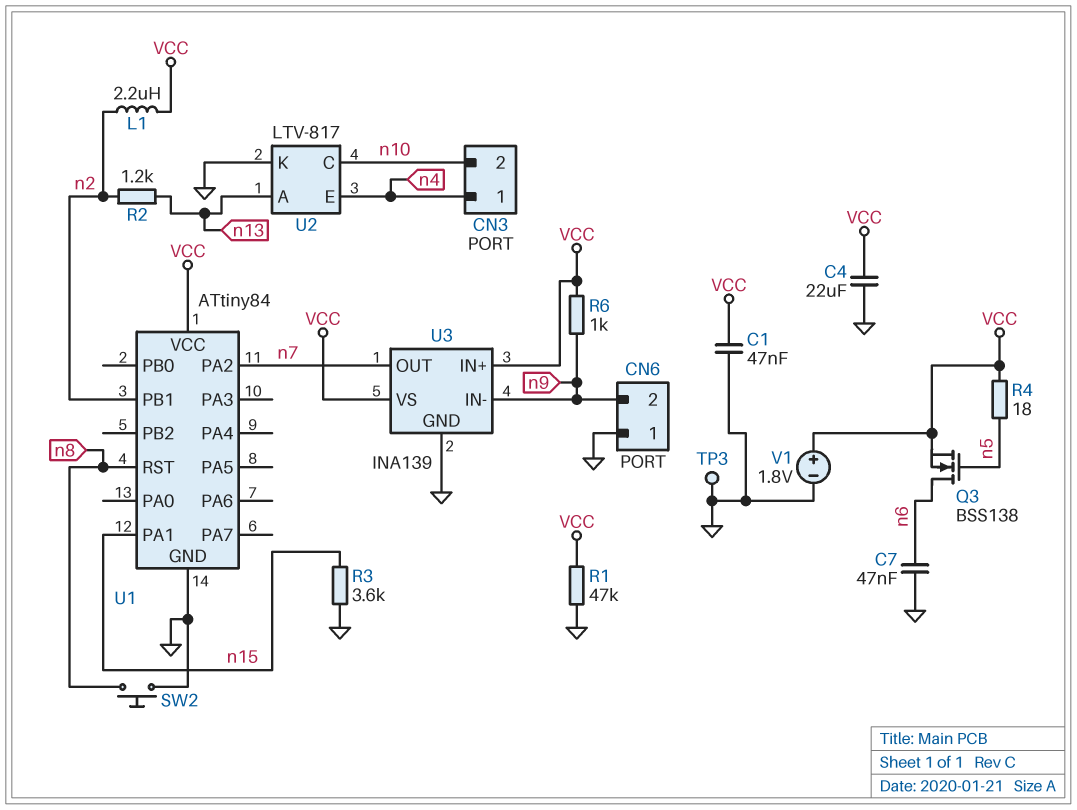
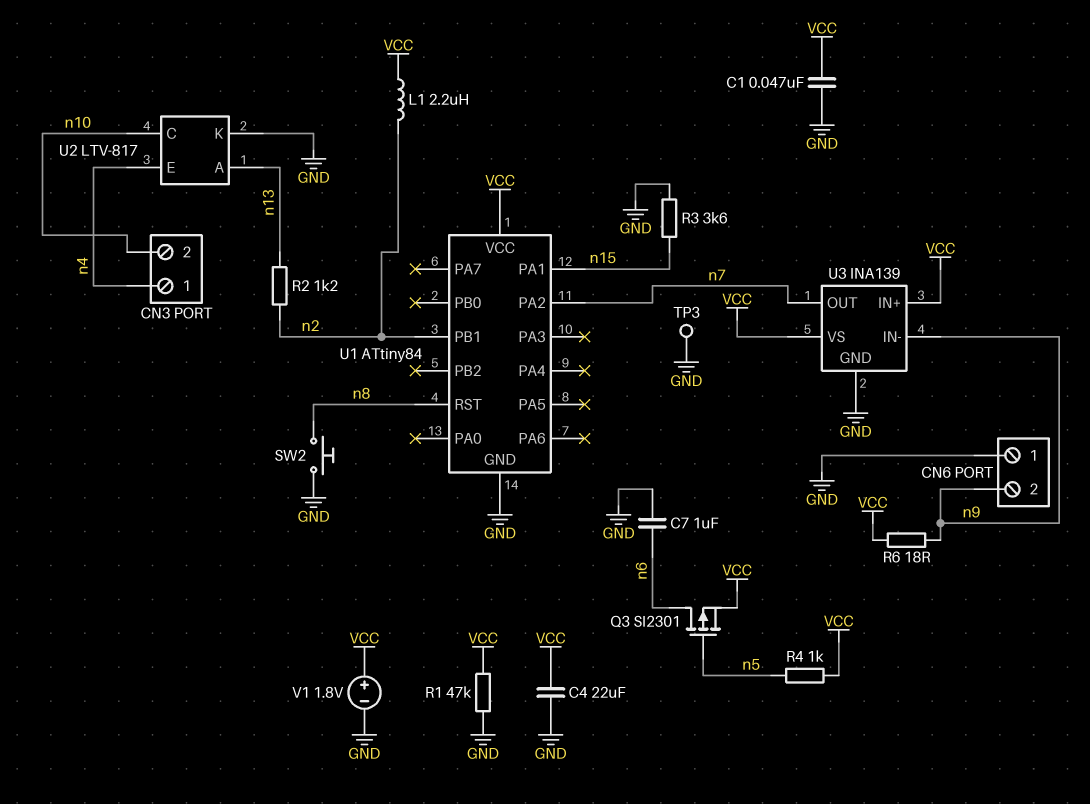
C7: 47nF (GND, n6) -> 1uF (GND, n6)
Q3: NMOS BSS138 (G n5, D n6, S VCC) -> PMOS SI2301 (G n5, D n6, S VCC)
R4: 18 (VCC, n5) -> 1k (VCC, n5)
R6: 1k (VCC, n9) -> 18 (VCC, n9)

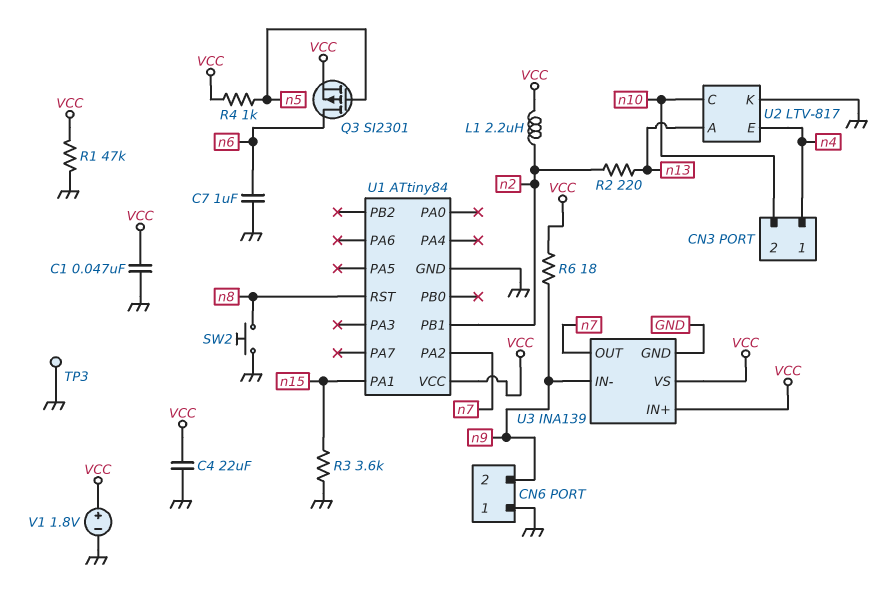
R2: 1.2k (n2, n13) -> 220 (n2, n13)

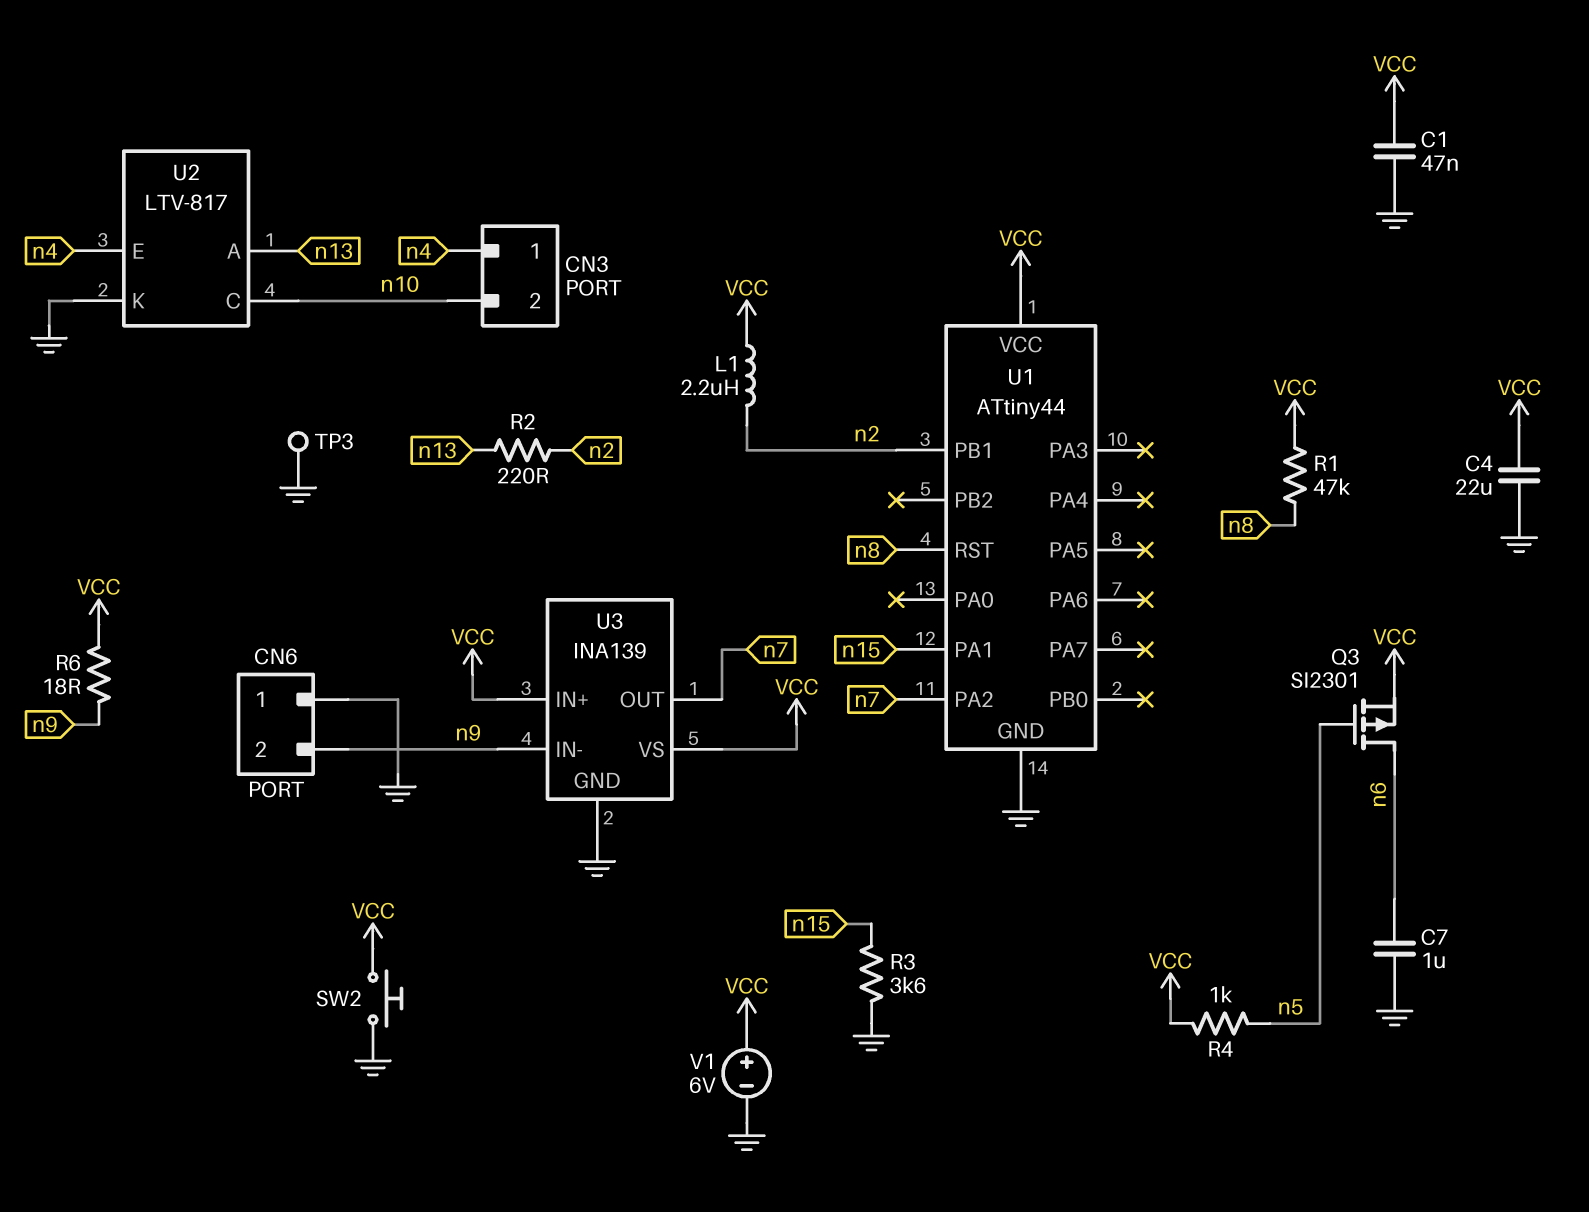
R1: 47k (GND, VCC) -> 47k (VCC, n8)
SW2: button (GND, n8) -> button (GND, VCC)
U1: ATtiny84 -> ATtiny44
V1: 1.8V (plus VCC, minus GND) -> 6V (plus VCC, minus GND)

